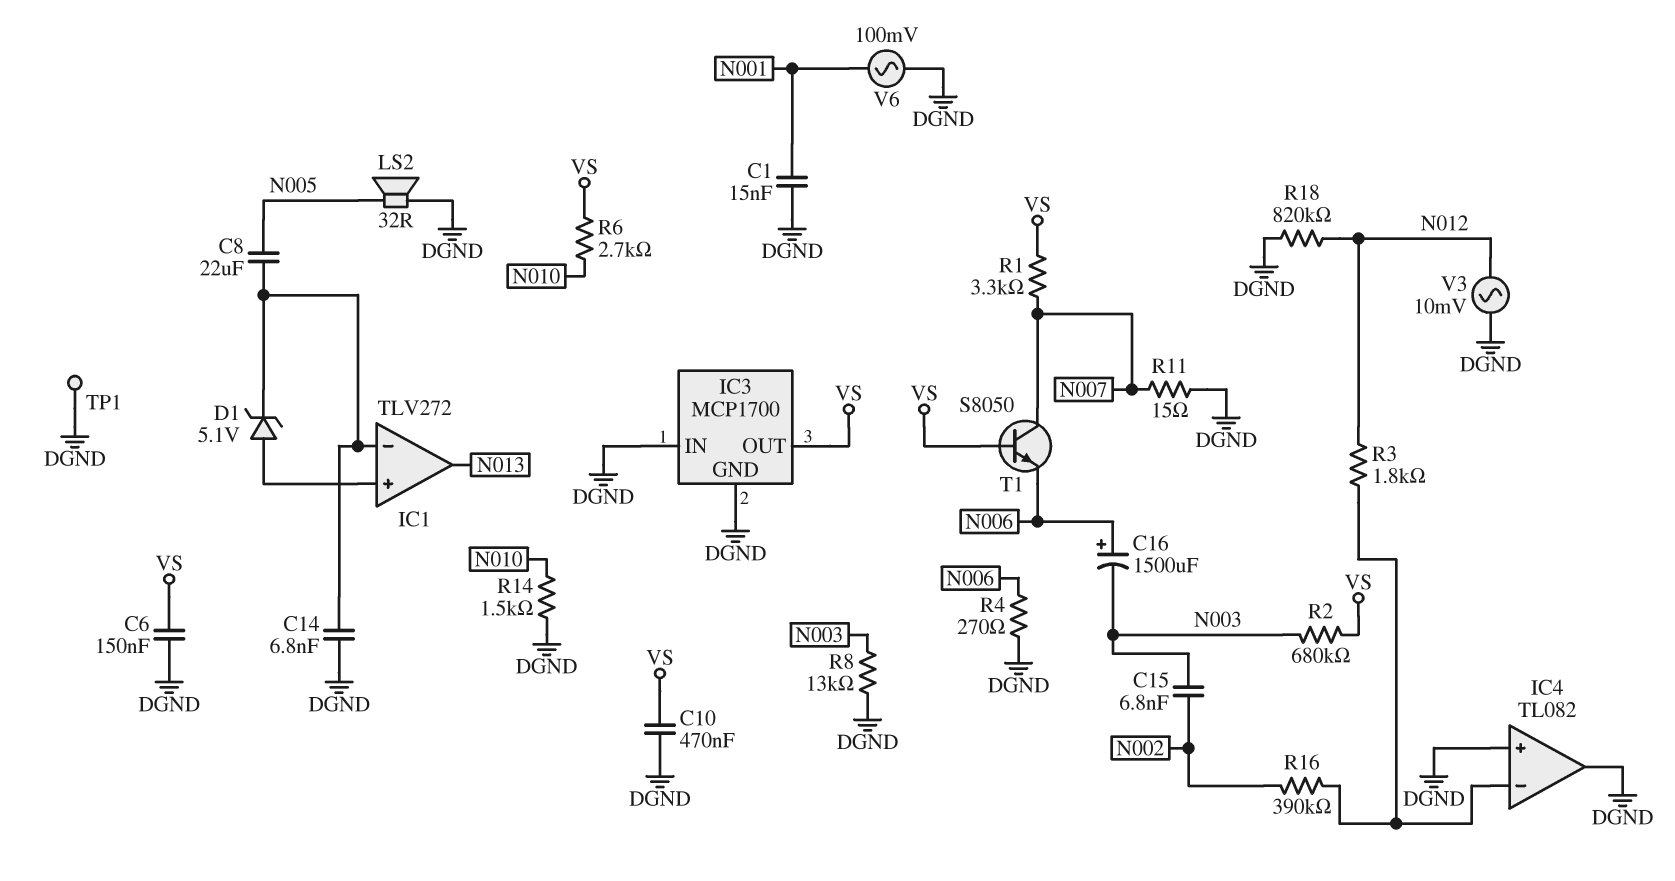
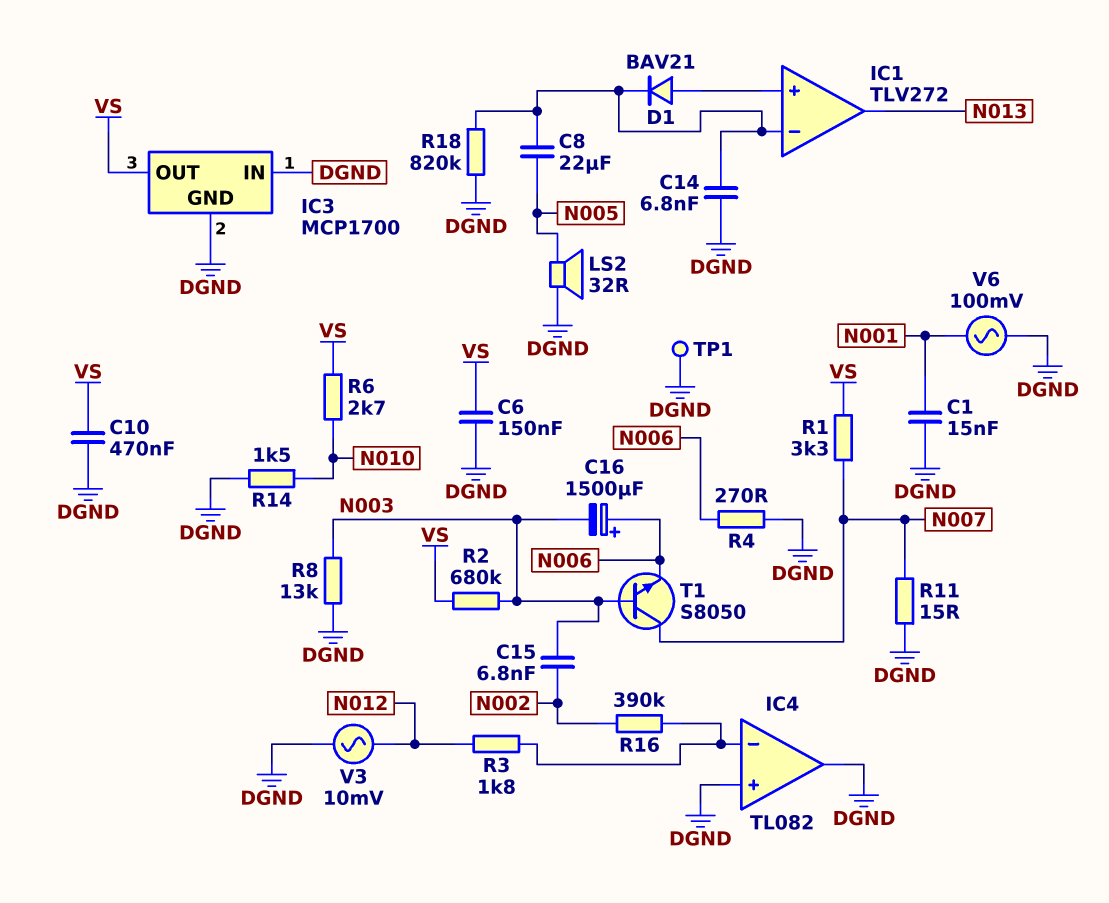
D1: zener 5.1V (A IC1/in+, K IC1/in-) -> diode BAV21 (A IC1/in+, K IC1/in-)
R18: 820k (DGND, N012) -> 820k (DGND, IC1/in-)
T1: NPN S8050 (B VS, C N007, E N006) -> NPN S8050 (B N003, C N007, E N006)

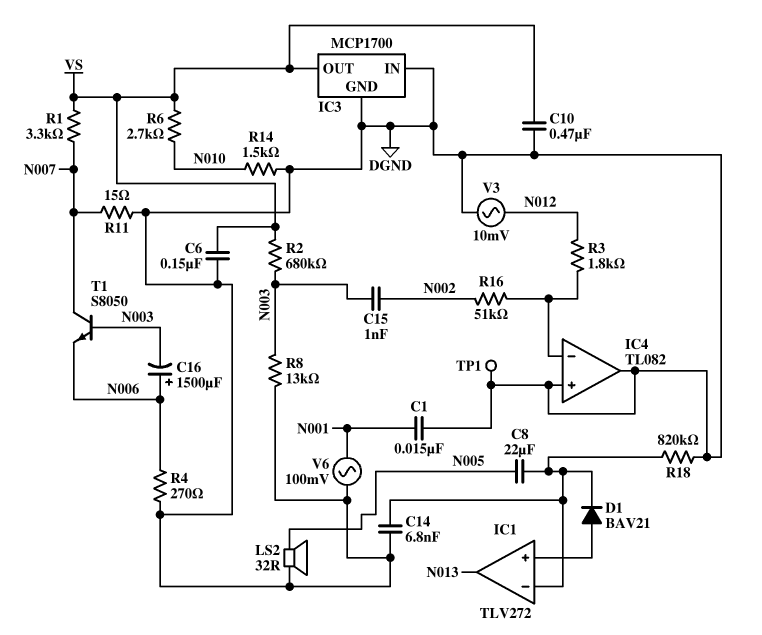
C15: 6.8nF (N002, N003) -> 1nF (N002, N003)
R16: 390k (IC4/in-, N002) -> 51k (IC4/in-, N002)

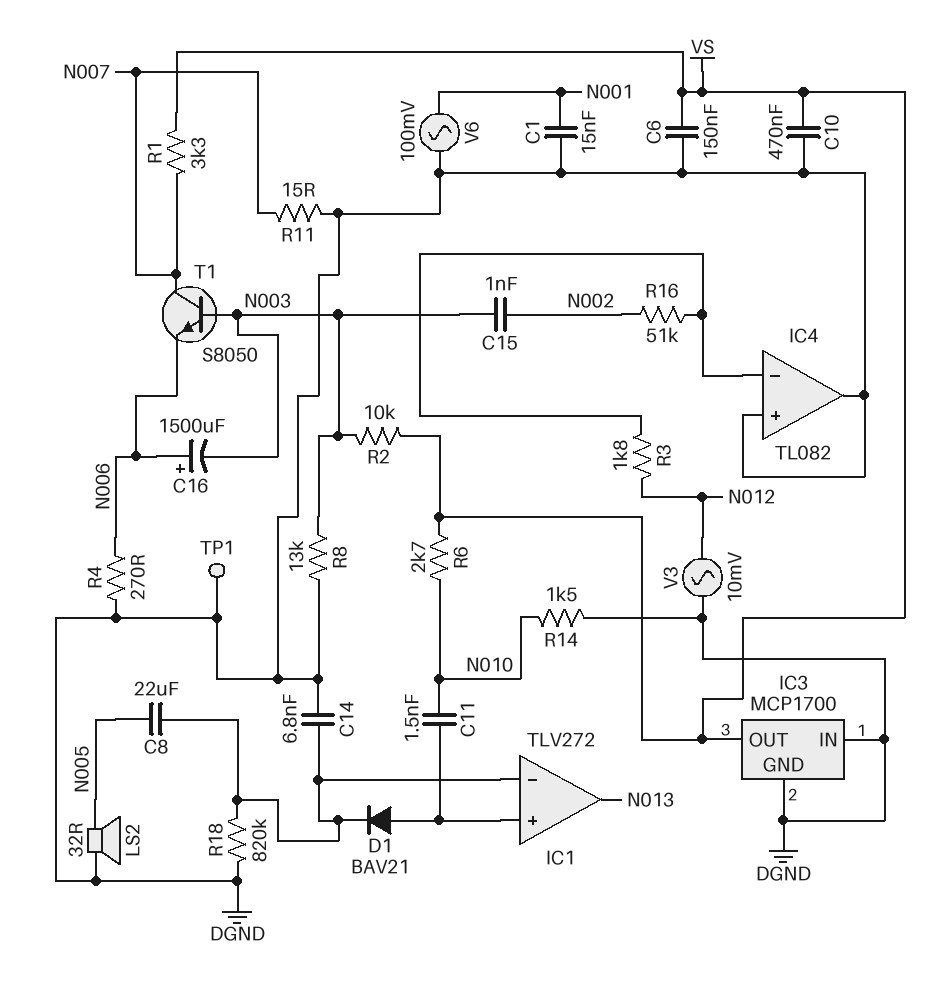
C11: none -> 1.5nF (IC1/in+, N010)
R2: 680k (N003, VS) -> 10k (N003, VS)

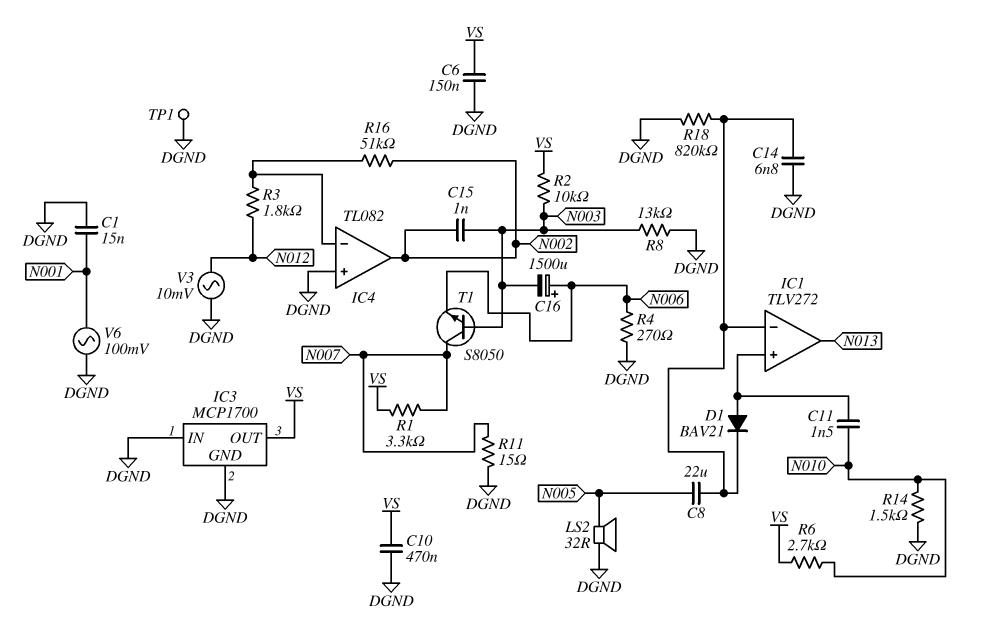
IC4 pin out: DGND -> N002

